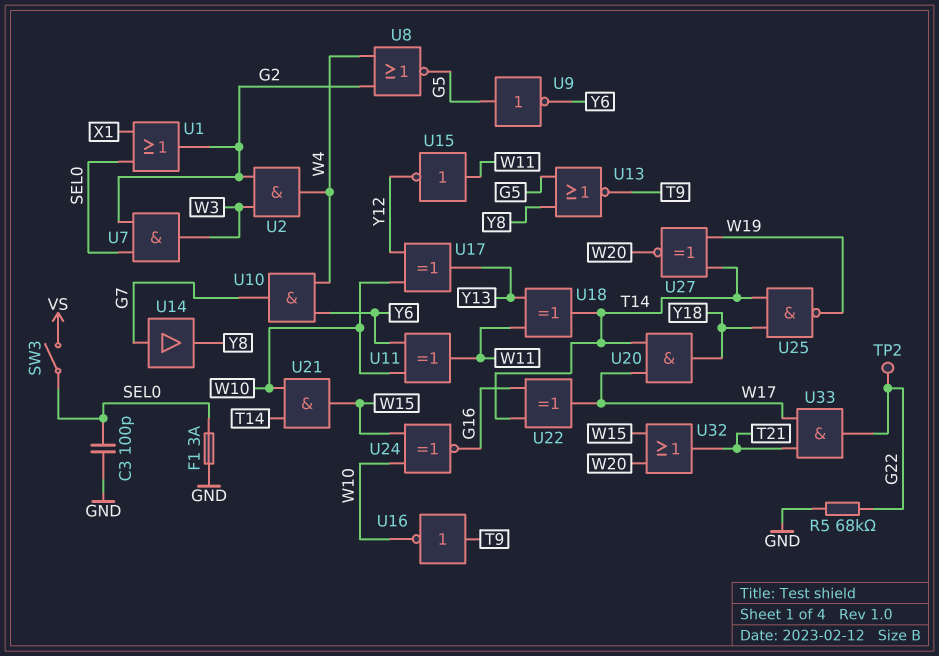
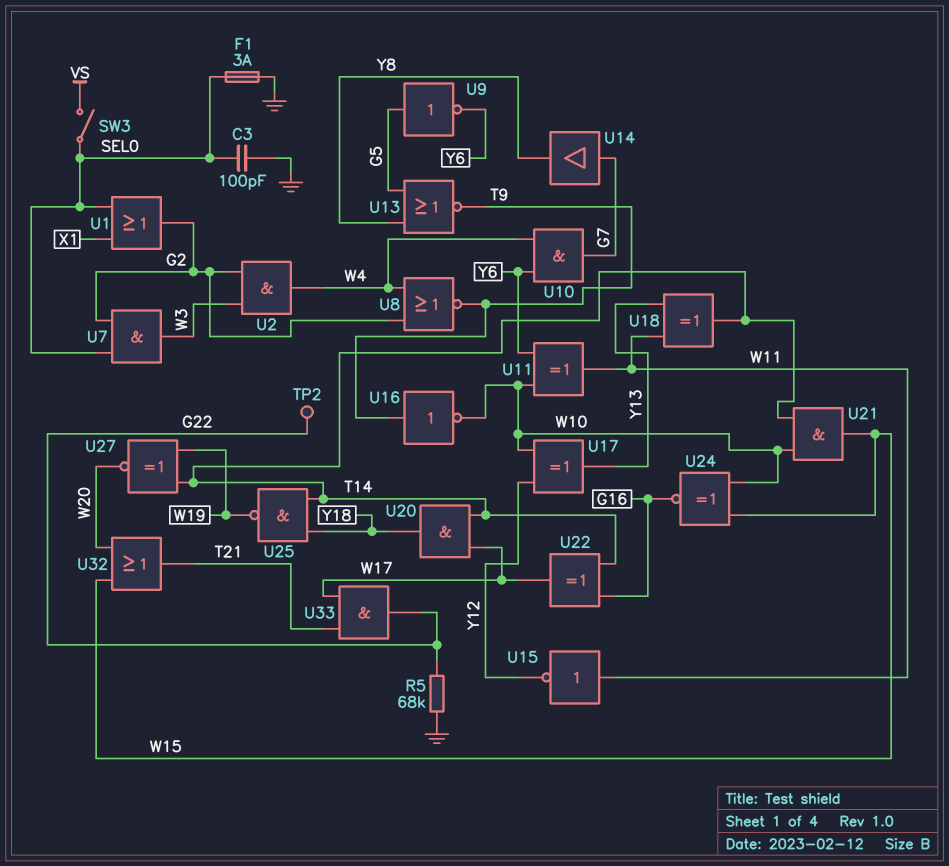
U8: NOR (in G2, in W4, out G5) -> NOR (in G2, in W4, out T9)

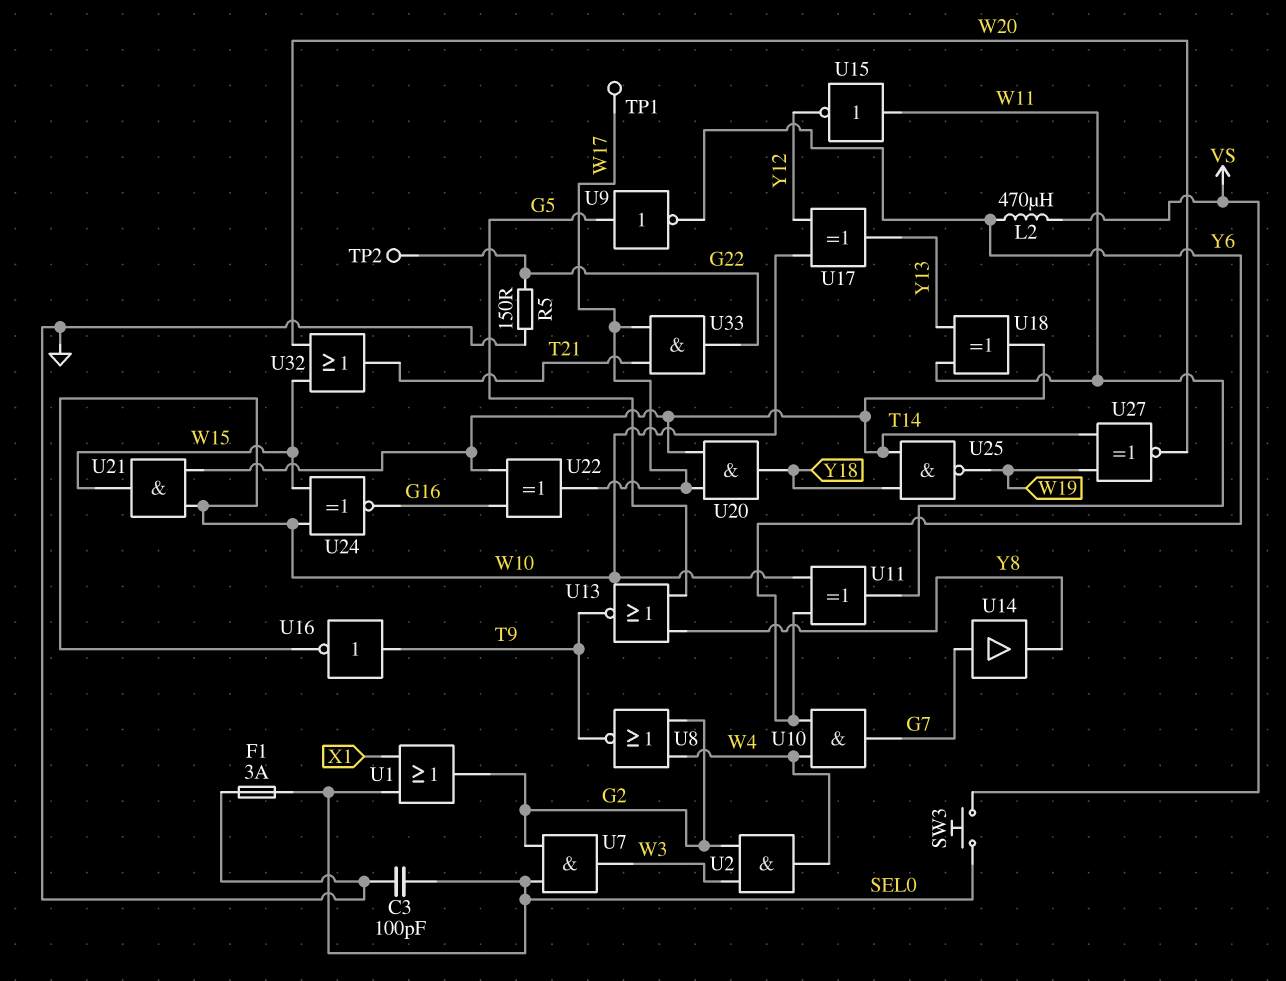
L2: none -> 470uH (VS, Y6)
R5: 68k (G22, GND) -> 150 (G22, GND)
SW3: switch (SEL0, VS) -> button (SEL0, VS)
TP1: none -> test point (W17)

